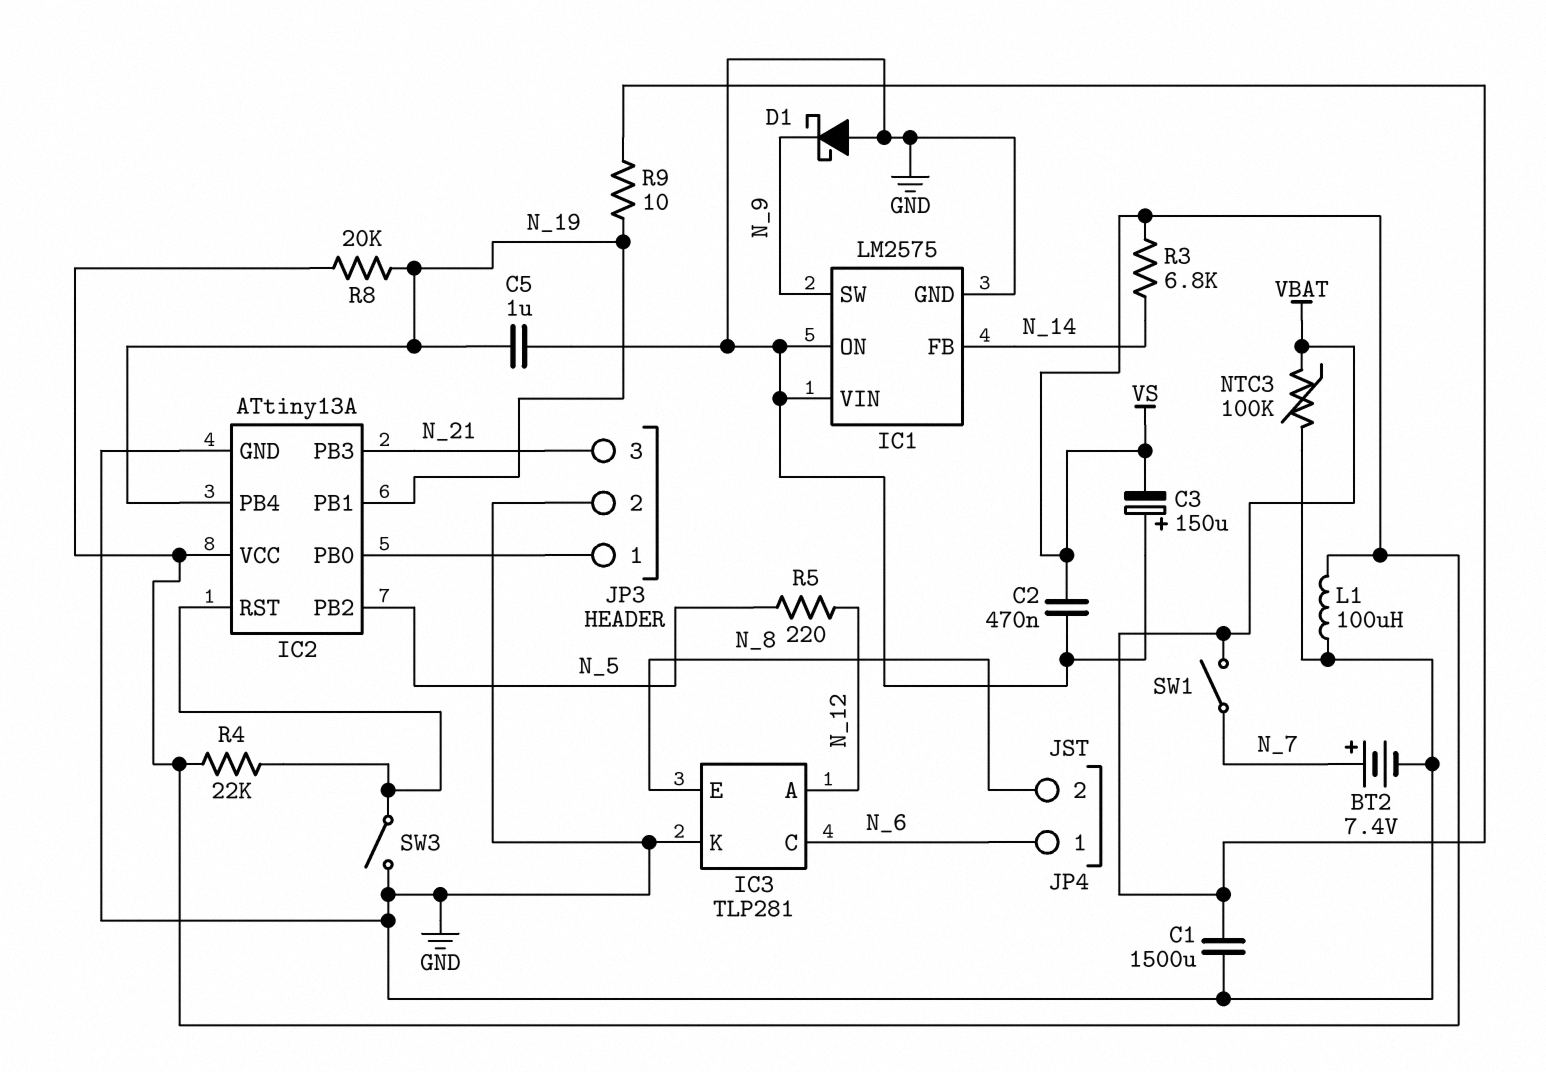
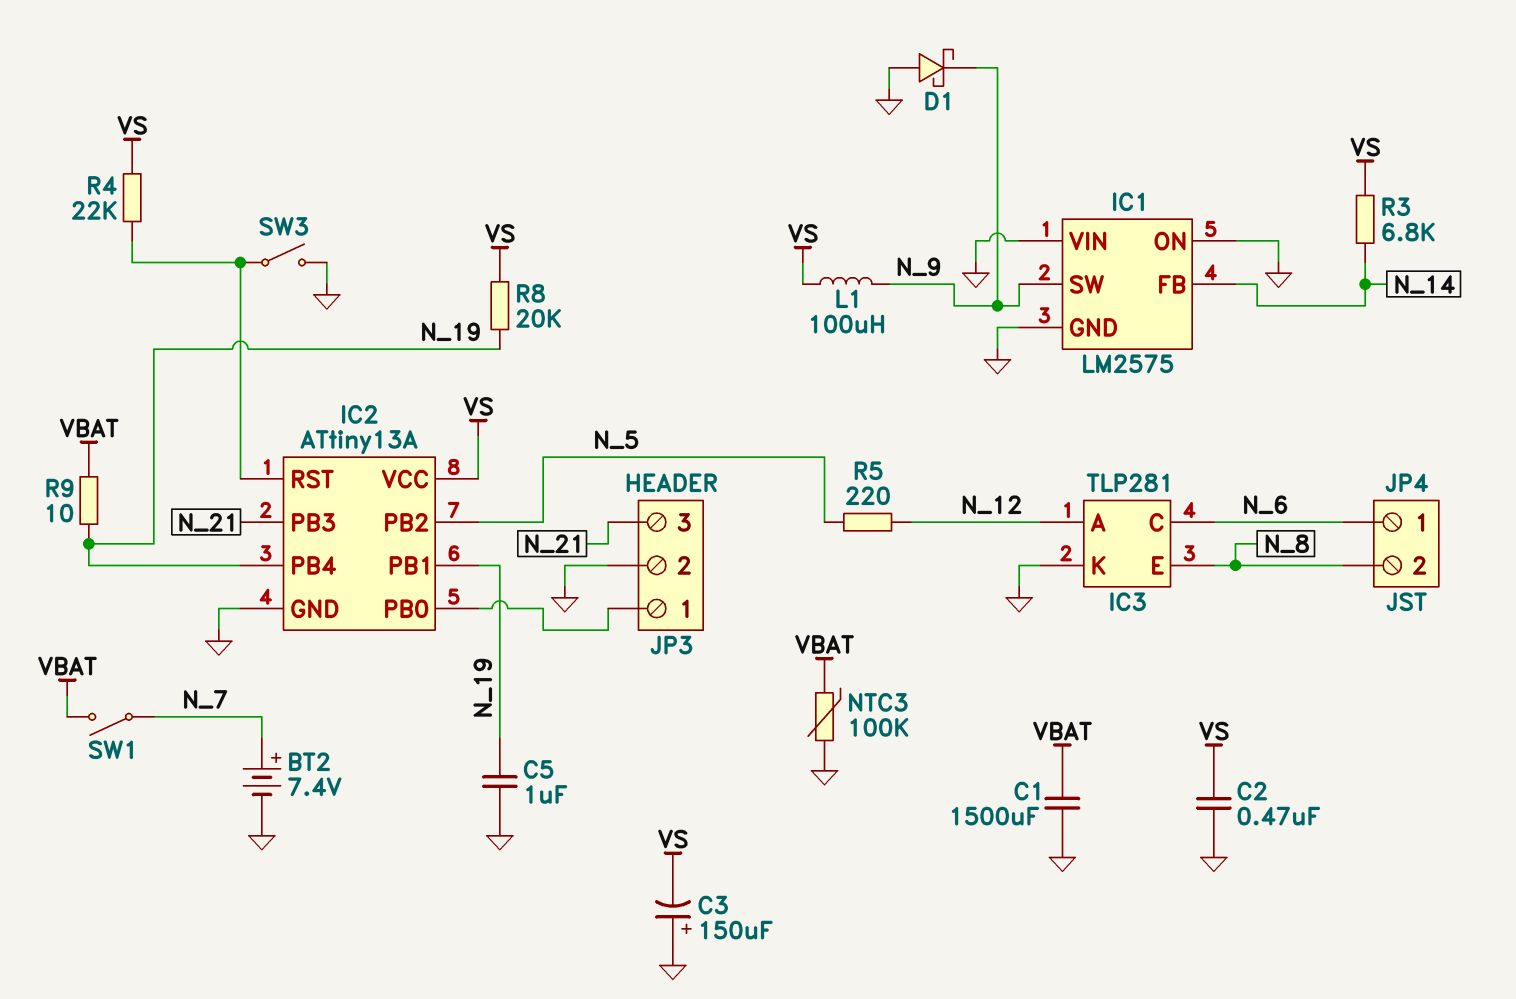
L1: 100uH (GND, VS) -> 100uH (N_9, VS)

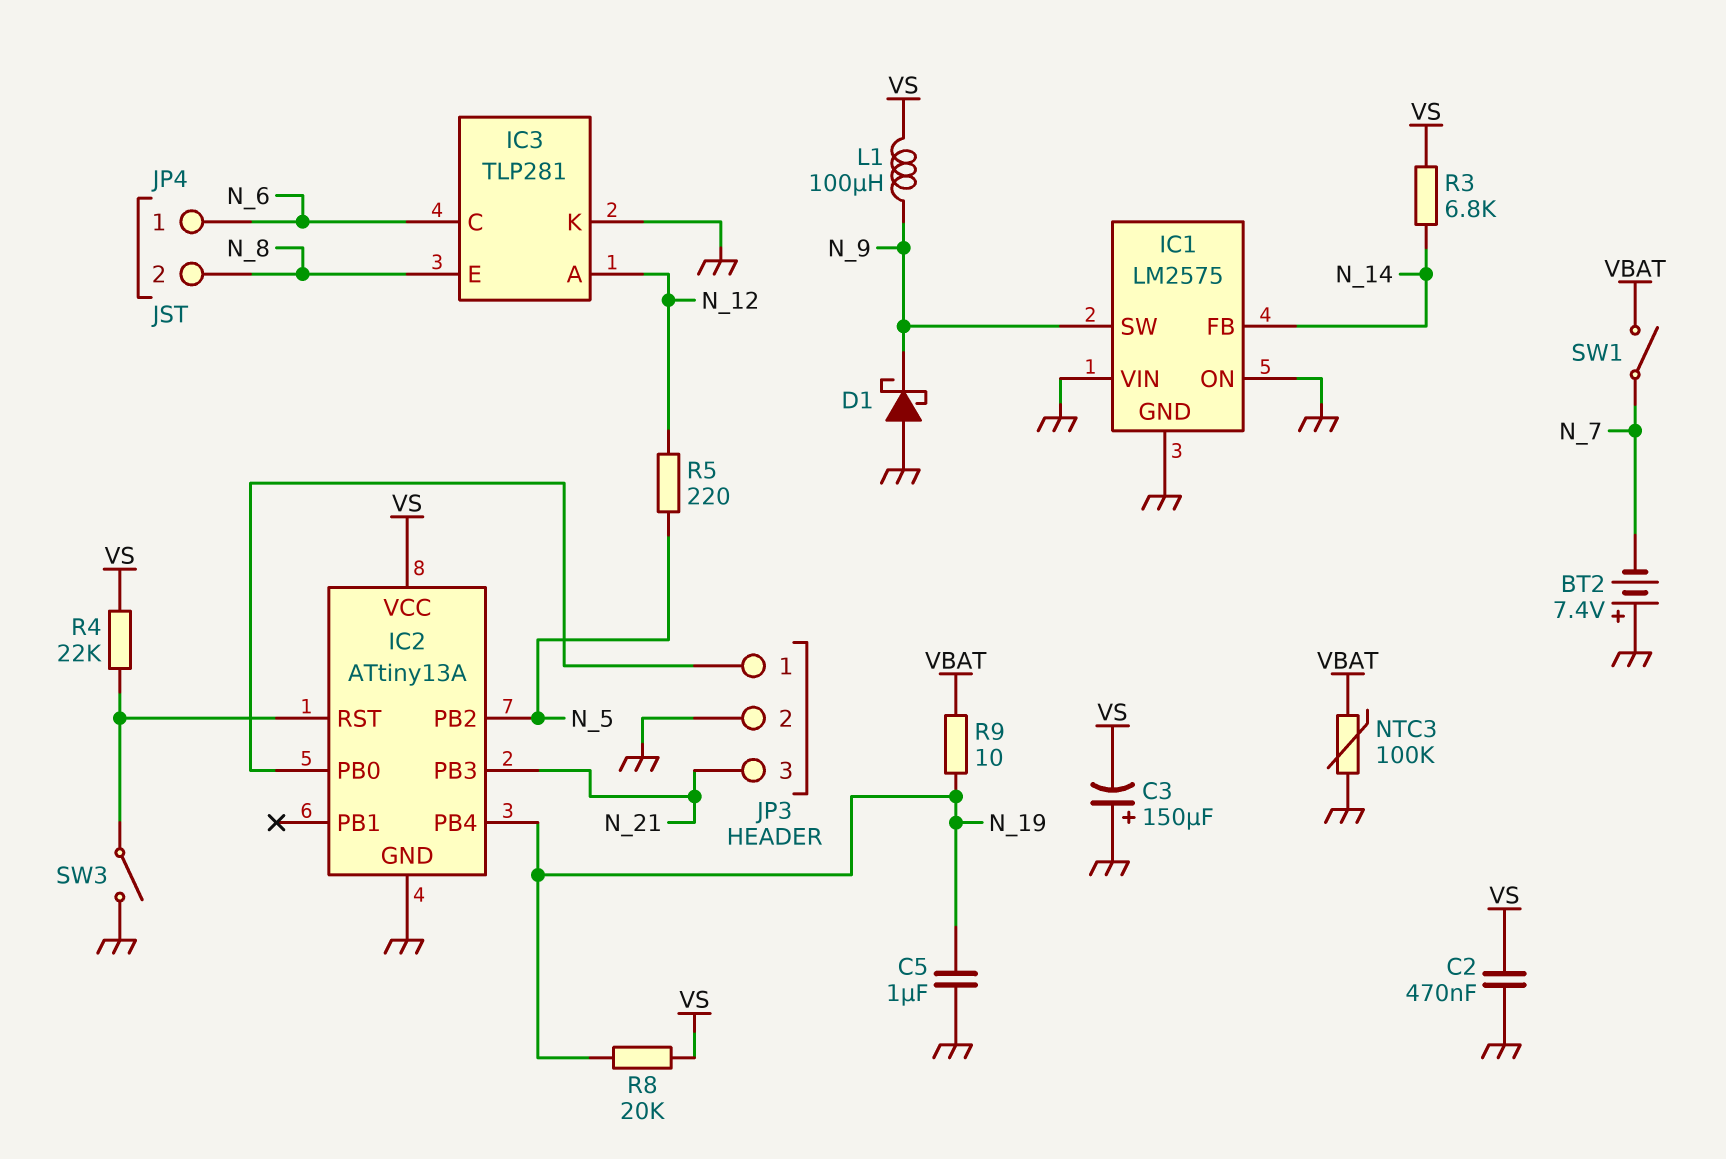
BT2: 7.4V (plus N_7, minus GND) -> 7.4V (plus GND, minus N_7)
C1: 1500uF (GND, VBAT) -> none
IC2 pin PB1: N_19 -> none

